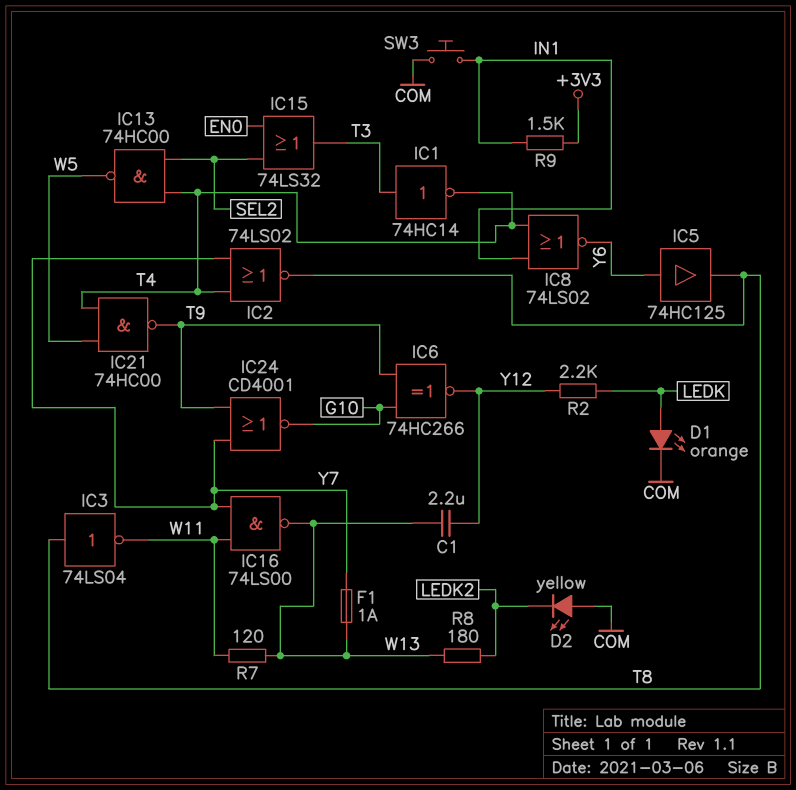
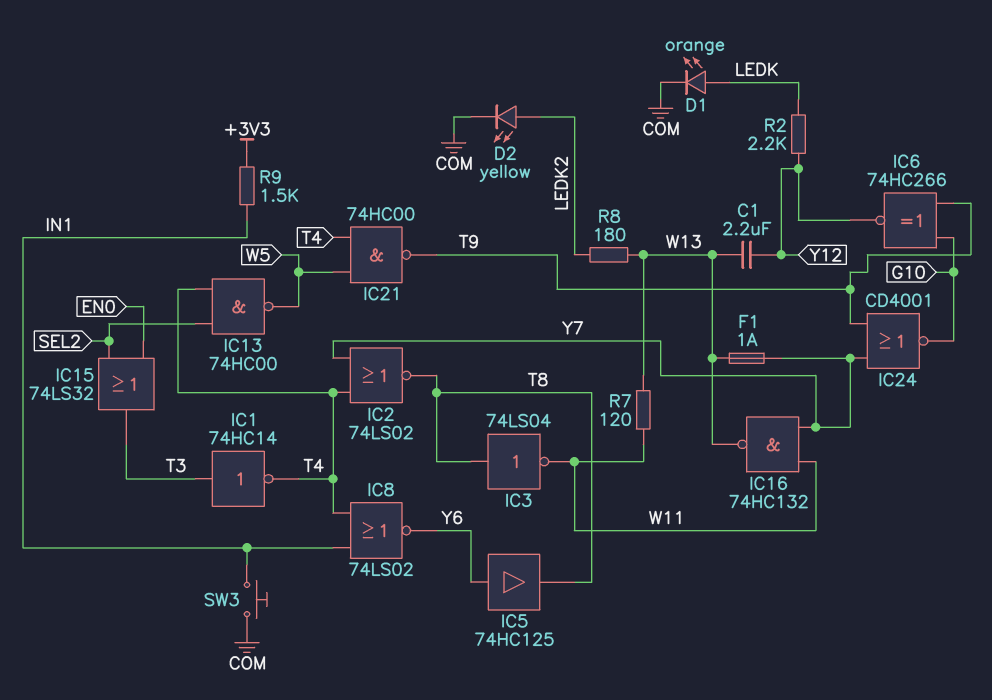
D2: LED yellow (A COM, K LEDK2) -> LED yellow (A LEDK2, K COM)
IC16: NAND 74LS00 (in W11, in Y7, out W13) -> NAND 74HC132 (in W11, in Y7, out W13)

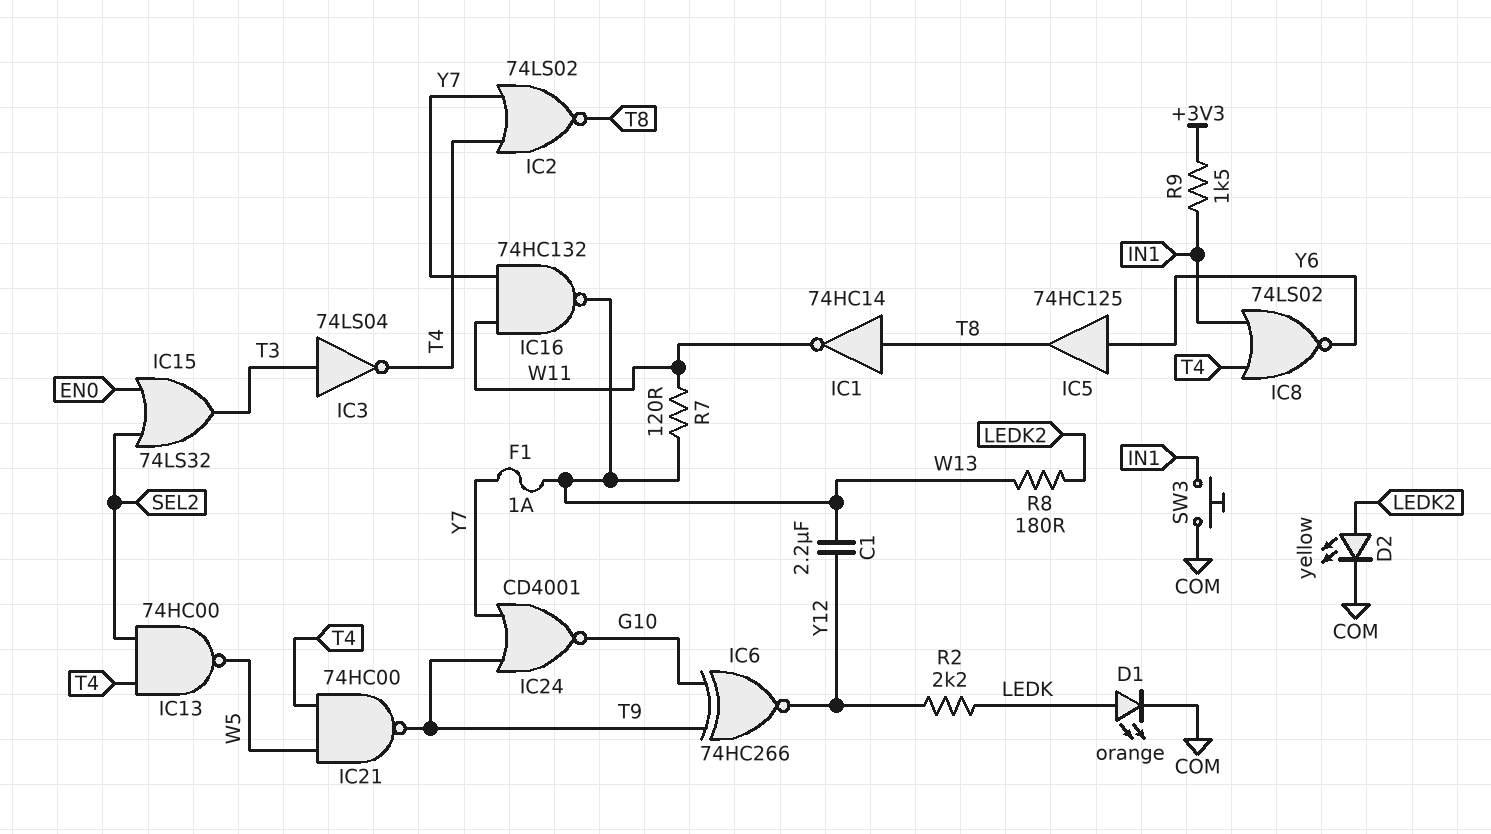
IC1: NOT 74HC14 (in T3, out T4) -> NOT 74HC14 (in T8, out W11)
IC3: NOT 74LS04 (in T8, out W11) -> NOT 74LS04 (in T3, out T4)

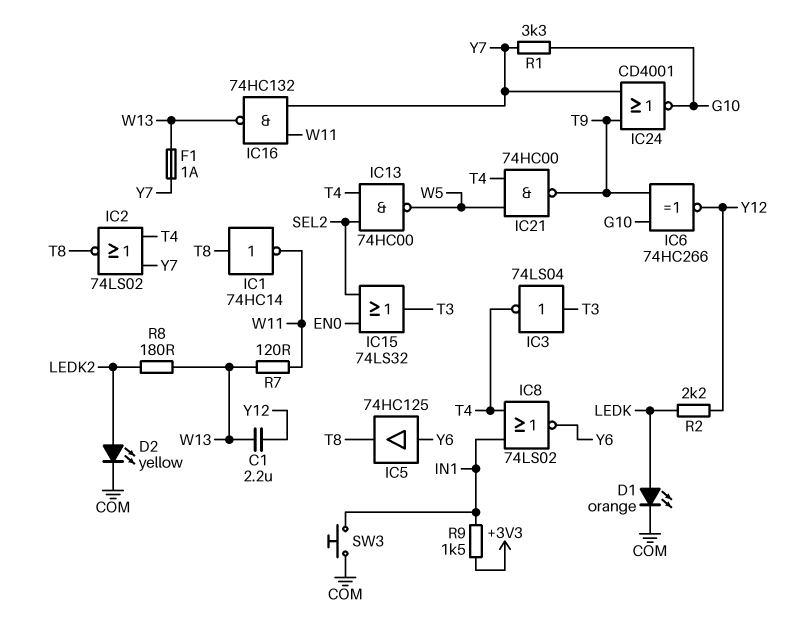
R1: none -> 3.3k (G10, Y7)

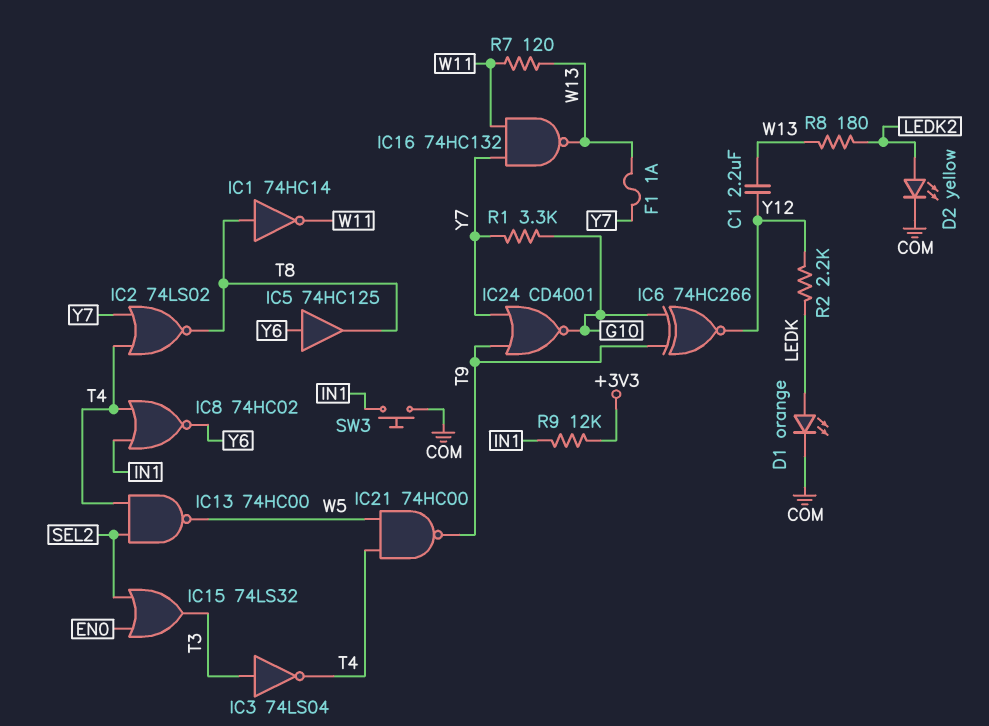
IC8: NOR 74LS02 (in IN1, in T4, out Y6) -> NOR 74HC02 (in IN1, in T4, out Y6)
R9: 1.5k (+3V3, IN1) -> 12k (+3V3, IN1)

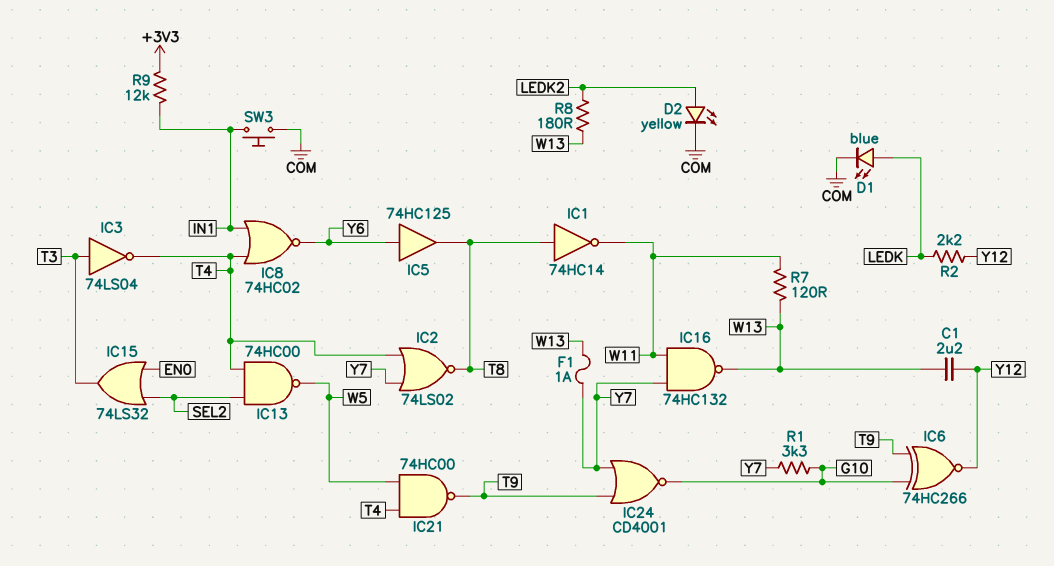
D1: LED orange (A LEDK, K COM) -> LED blue (A LEDK, K COM)

